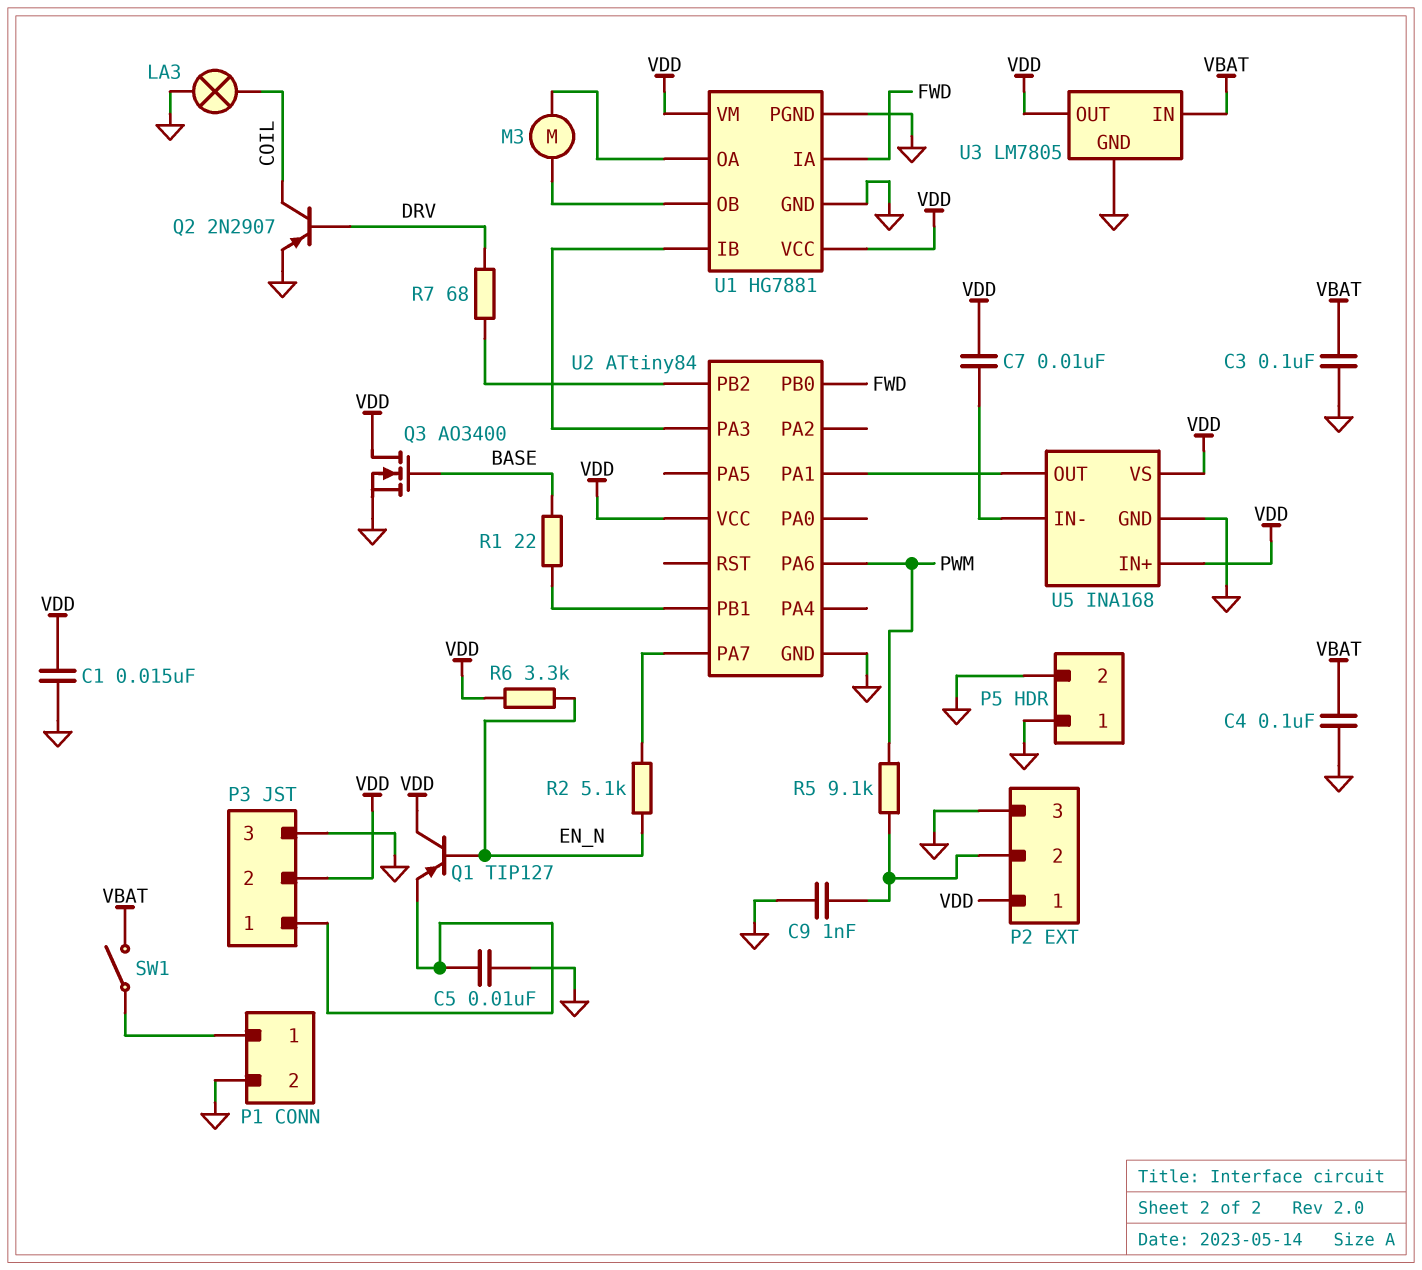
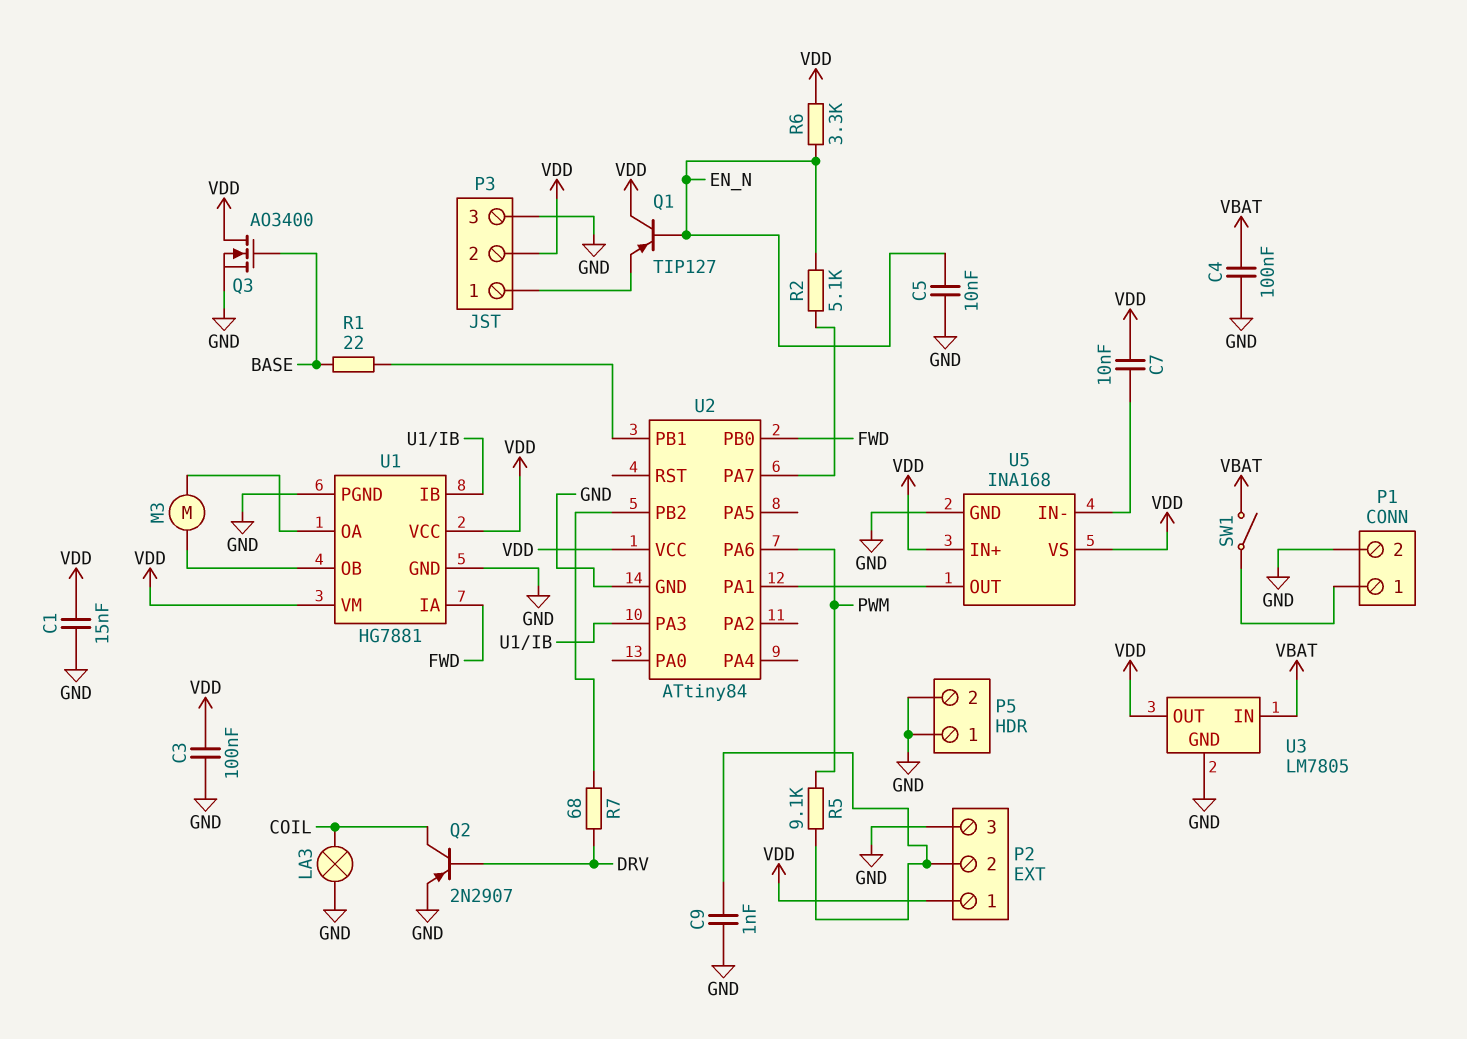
C3: 100nF (GND, VBAT) -> 100nF (GND, VDD)
C5: 10nF (GND, P3/1) -> 10nF (EN_N, GND)

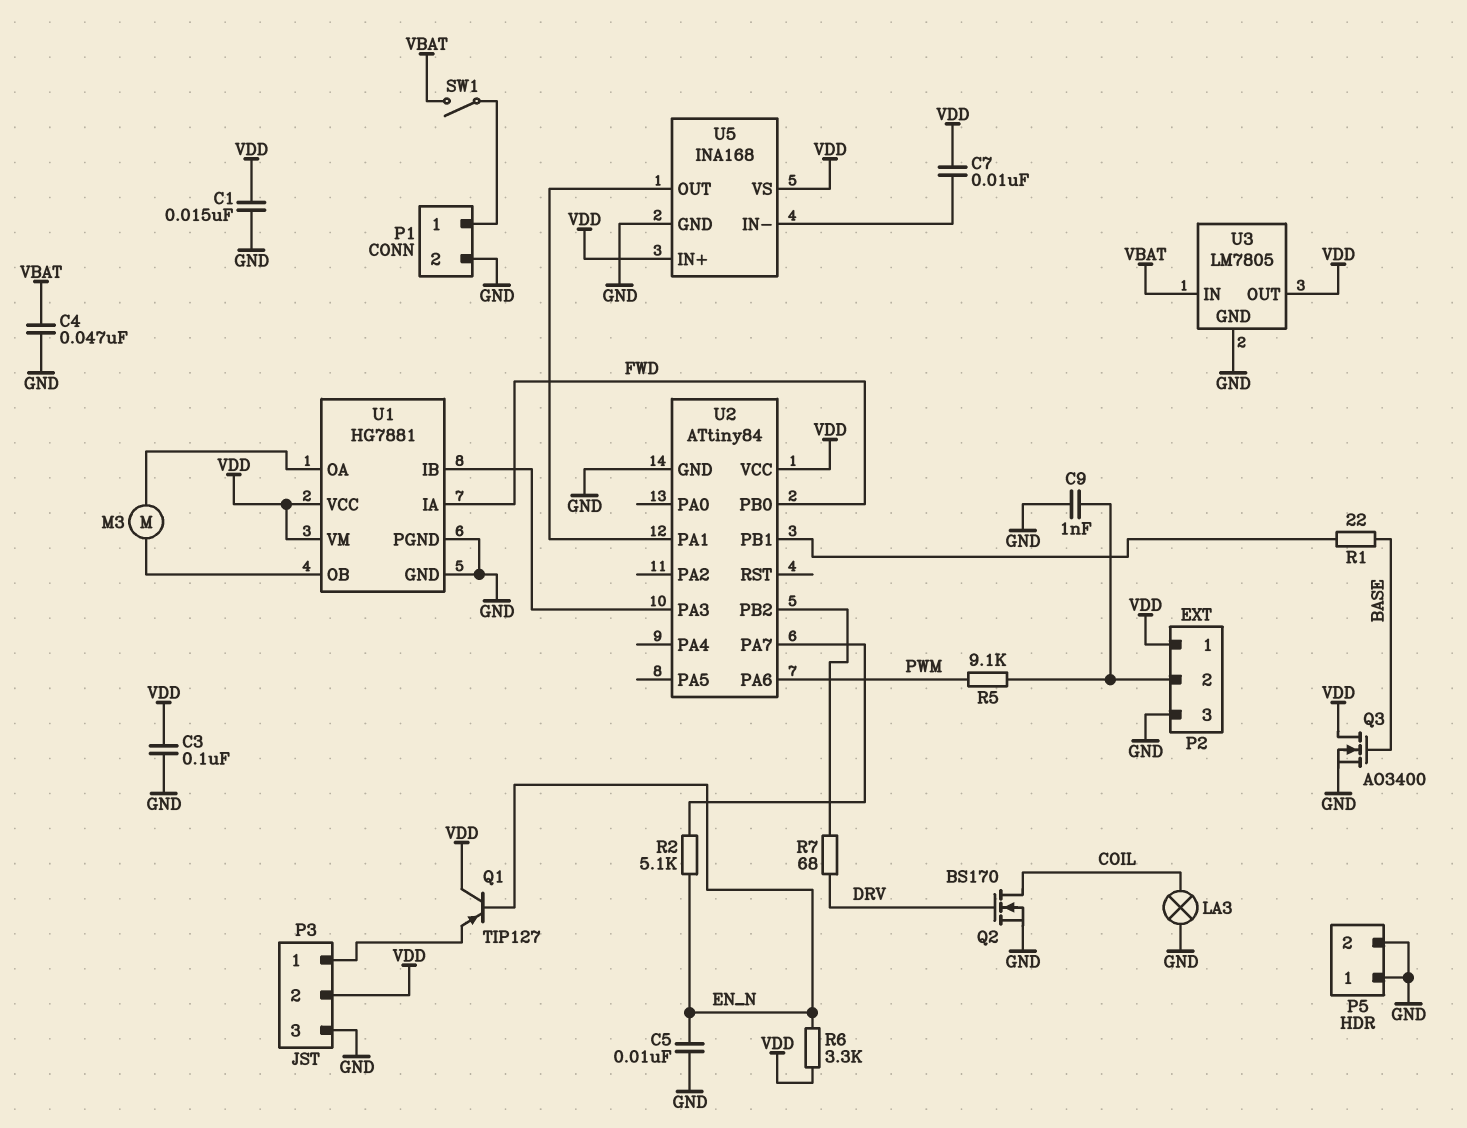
C4: 100nF (GND, VBAT) -> 47nF (GND, VBAT)
Q2: PNP 2N2907 (B DRV, C COIL, E GND) -> NMOS BS170 (G DRV, D COIL, S GND)

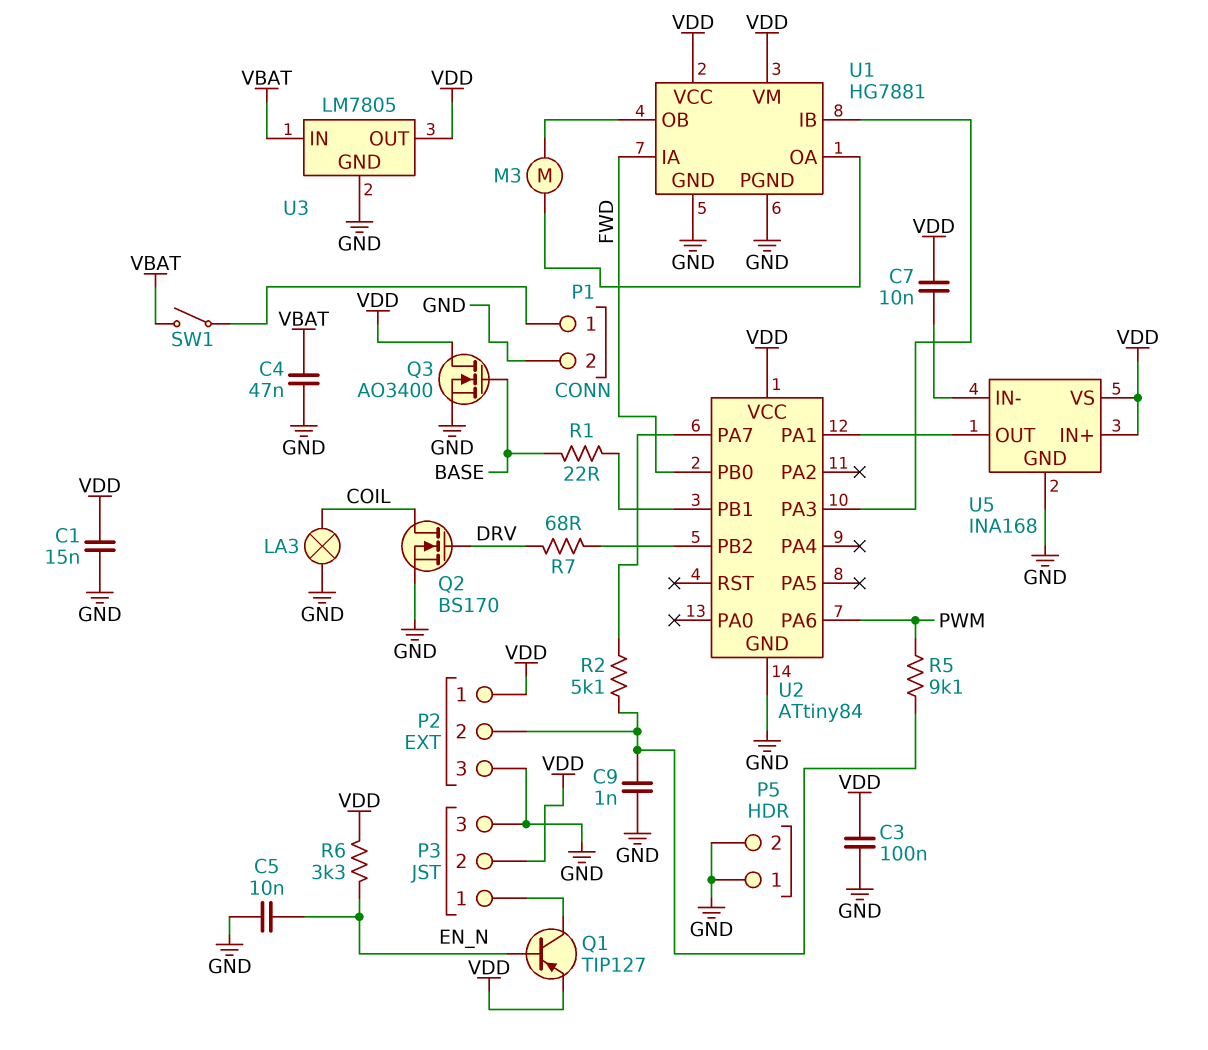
Q1: PNP TIP127 (B EN_N, C VDD, E P3/1) -> PNP TIP127 (B EN_N, C P3/1, E VDD)
R2: 5.1k (EN_N, U2/PA7) -> 5.1k (P2/2, U2/PA7)

